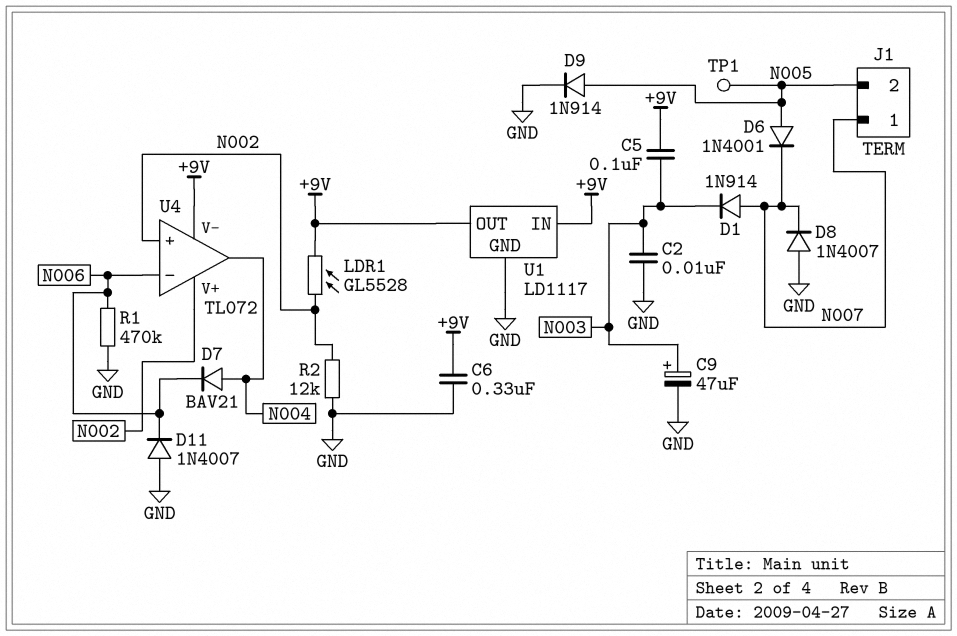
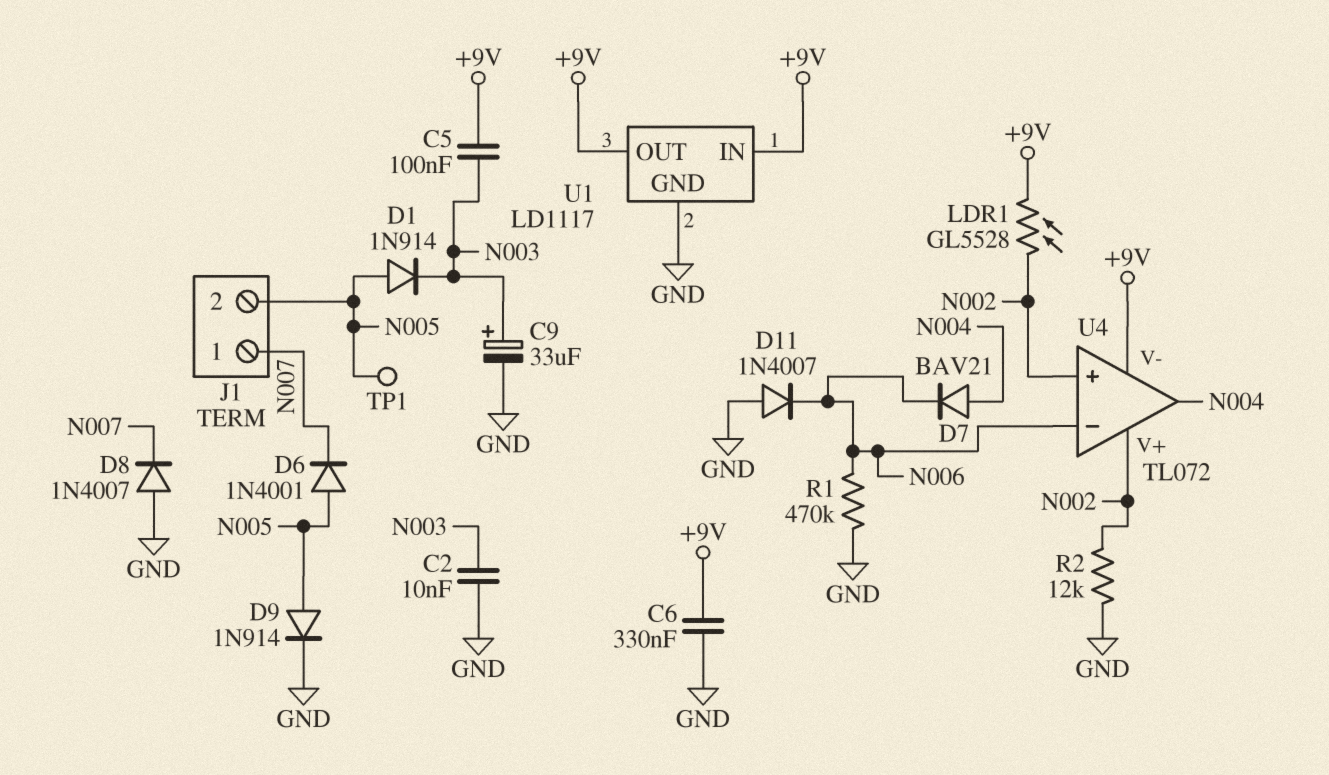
C9: 47uF (plus N003, minus GND) -> 33uF (plus N003, minus GND)
D1: diode 1N914 (A N007, K N003) -> diode 1N914 (A N005, K N003)

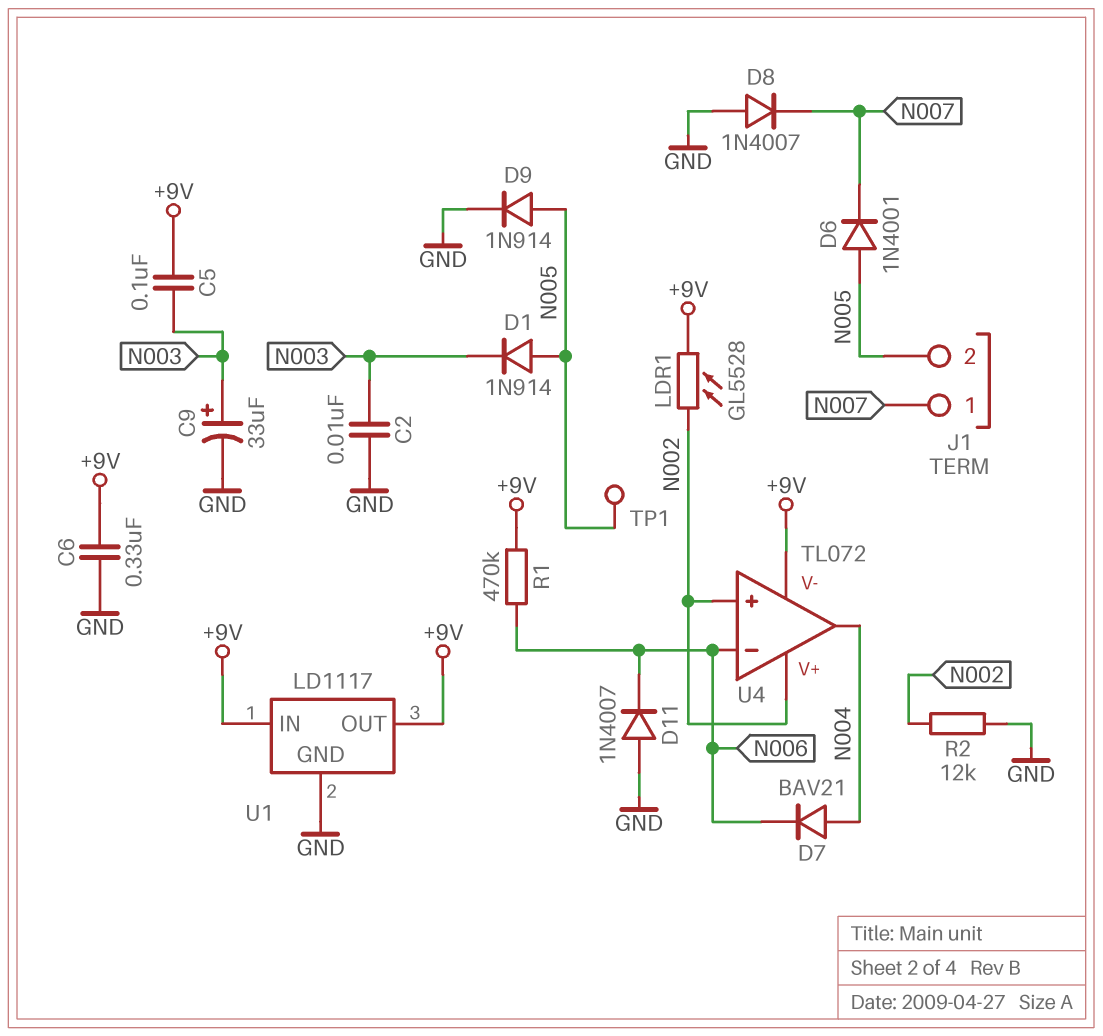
R1: 470k (GND, N006) -> 470k (+9V, N006)

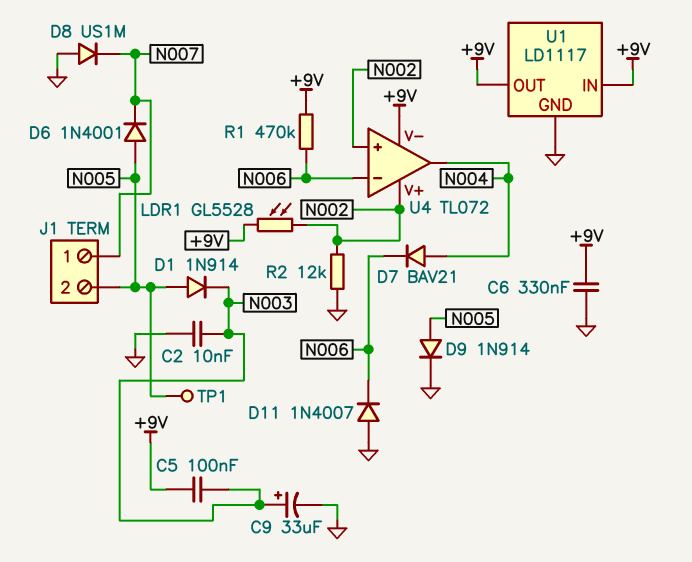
D8: diode 1N4007 (A GND, K N007) -> diode US1M (A GND, K N007)

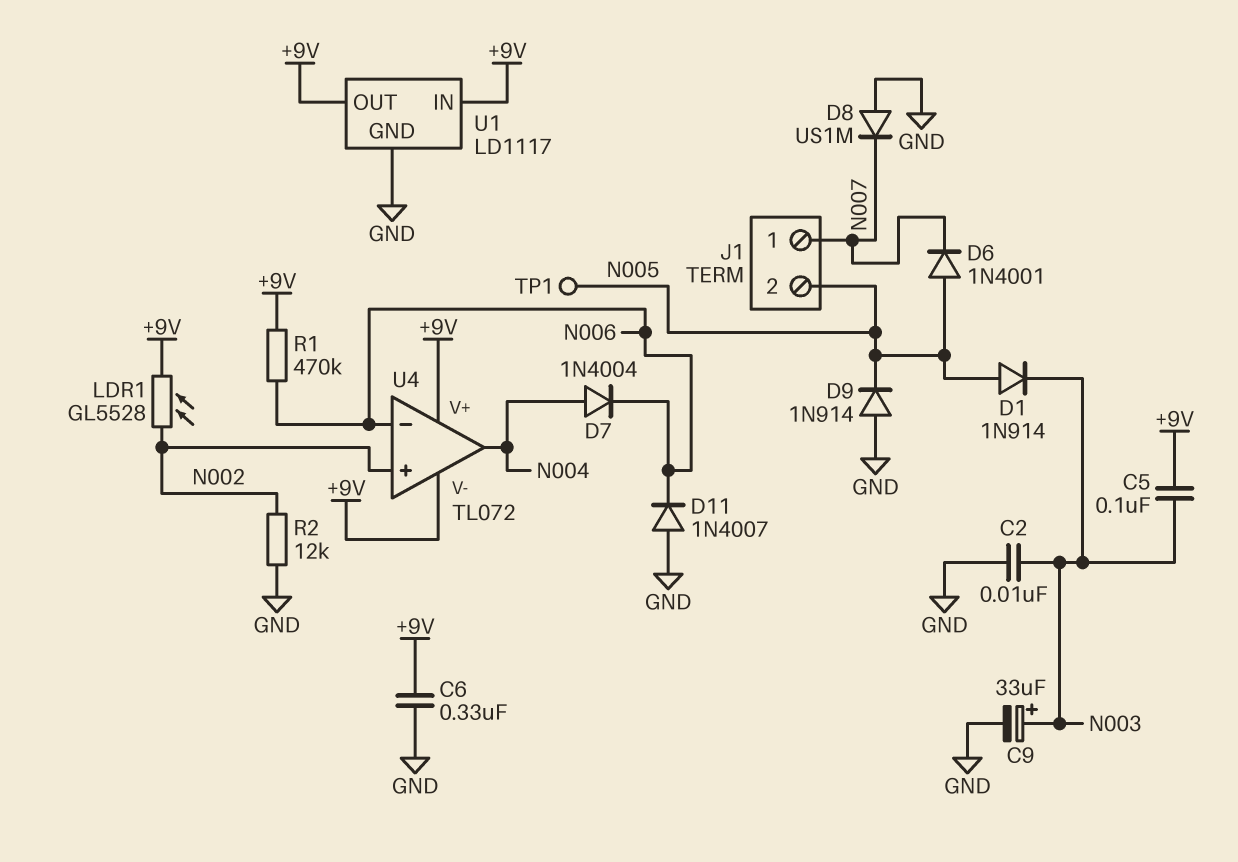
D7: diode BAV21 (A N004, K N006) -> diode 1N4004 (A N004, K N006)
D9: diode 1N914 (A N005, K GND) -> diode 1N914 (A GND, K N005)
U4 pin V+: N002 -> +9V

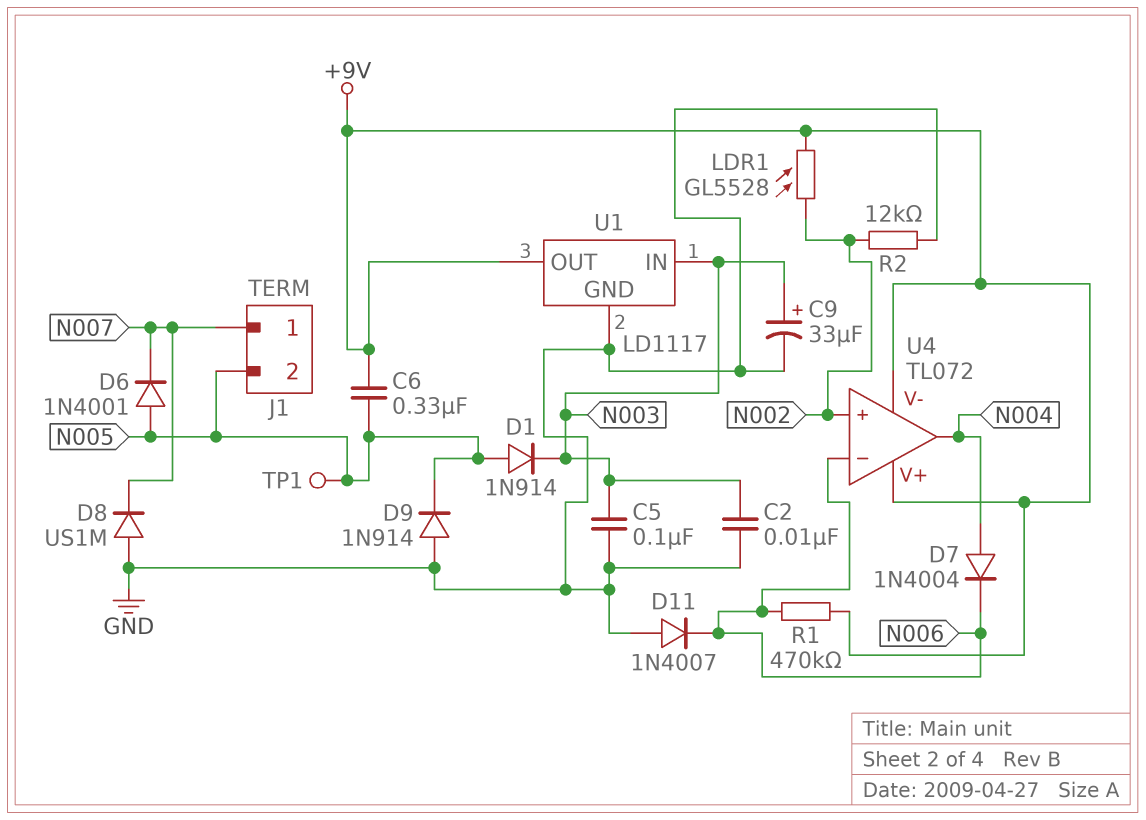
C5: 100nF (+9V, N003) -> 100nF (GND, N003)
C6: 330nF (+9V, GND) -> 330nF (+9V, N005)
U1 pin IN: +9V -> N003

